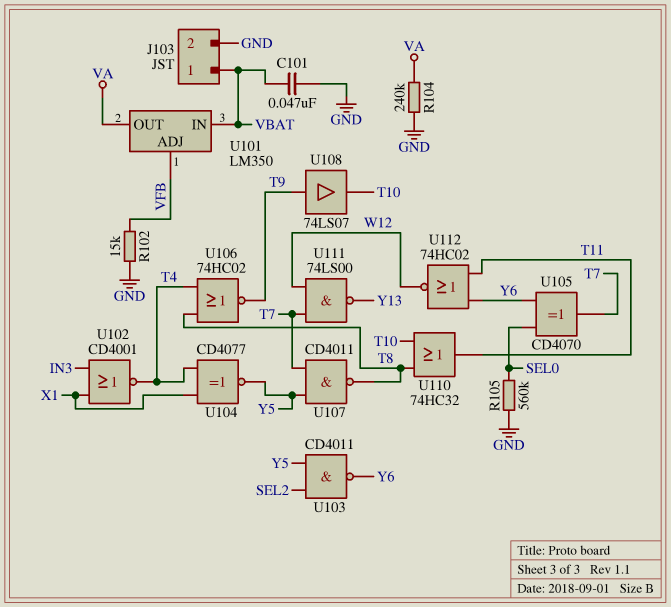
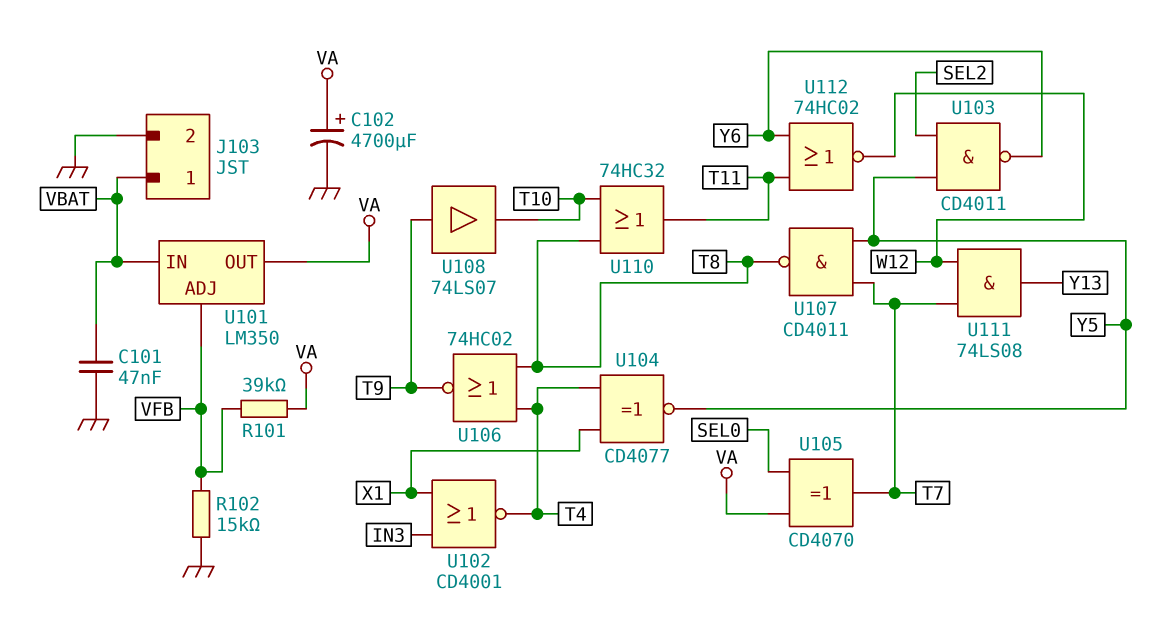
C102: none -> 4700uF (plus VA, minus GND)
R101: none -> 39k (VA, VFB)
R104: 240k (GND, VA) -> none
R105: 560k (GND, SEL0) -> none
U105: XOR CD4070 (in SEL0, in Y6, out T7) -> XOR CD4070 (in SEL0, in VA, out T7)
U111: NAND 74LS00 (in T7, in W12, out Y13) -> AND 74LS08 (in T7, in W12, out Y13)

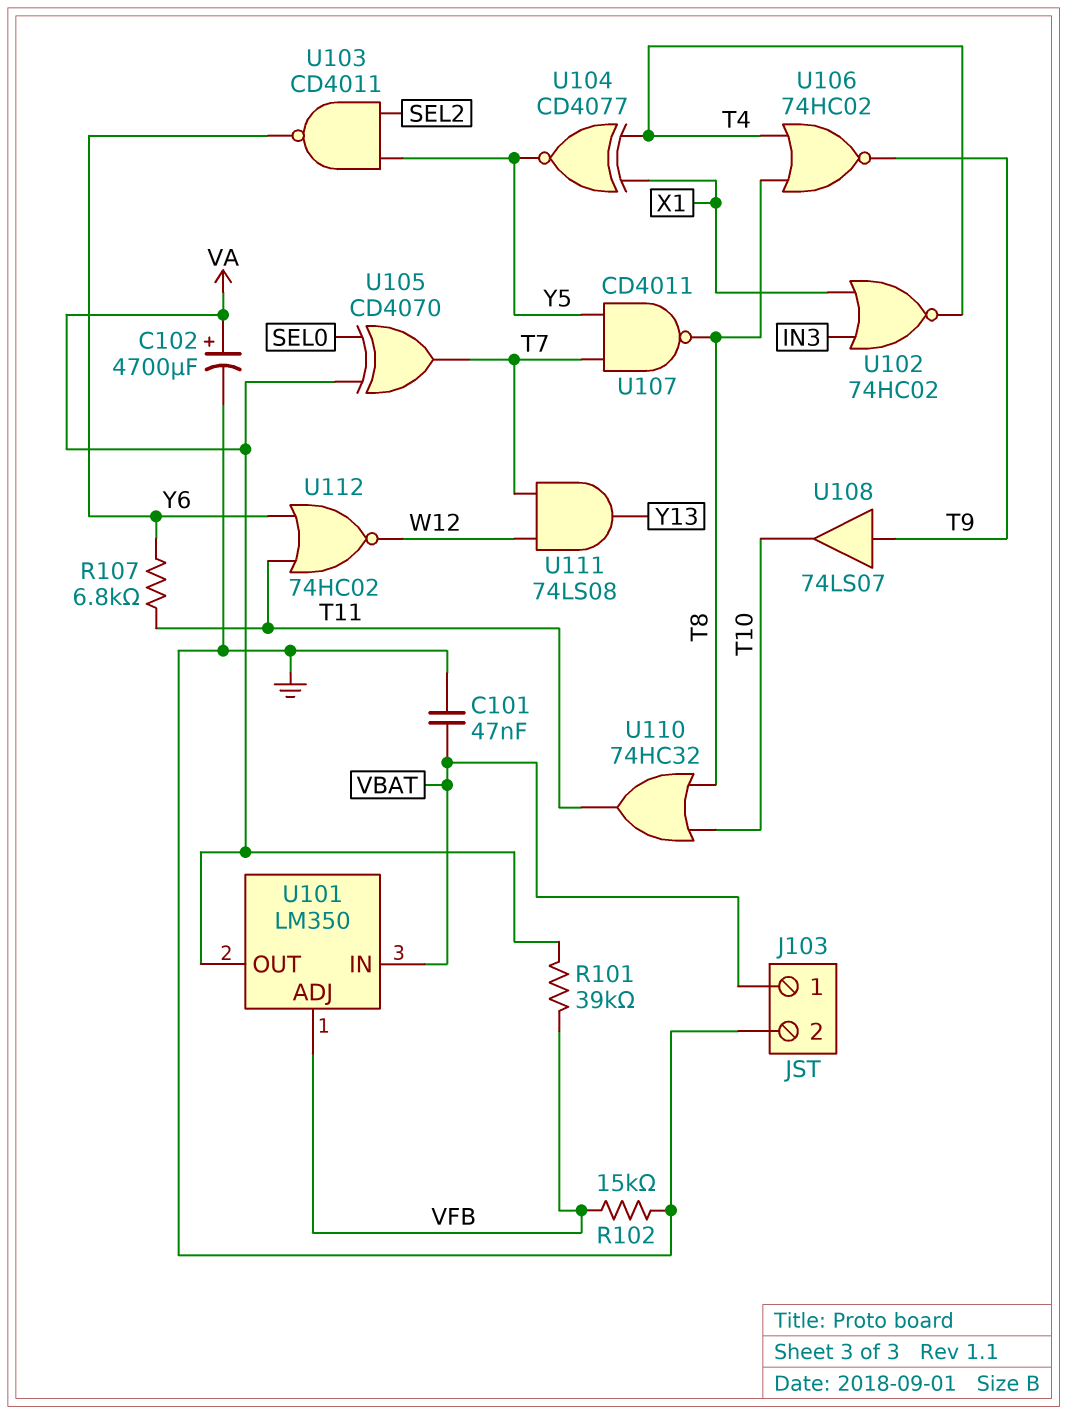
R107: none -> 6.8k (T11, Y6)
U102: NOR CD4001 (in IN3, in X1, out T4) -> NOR 74HC02 (in IN3, in X1, out T4)

